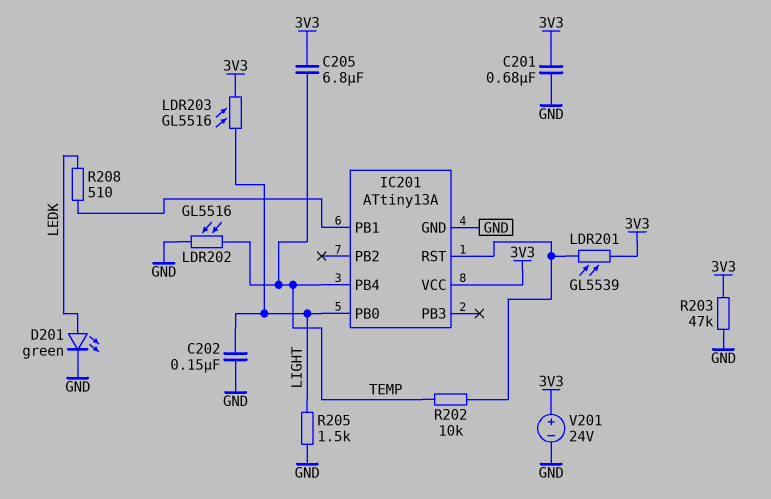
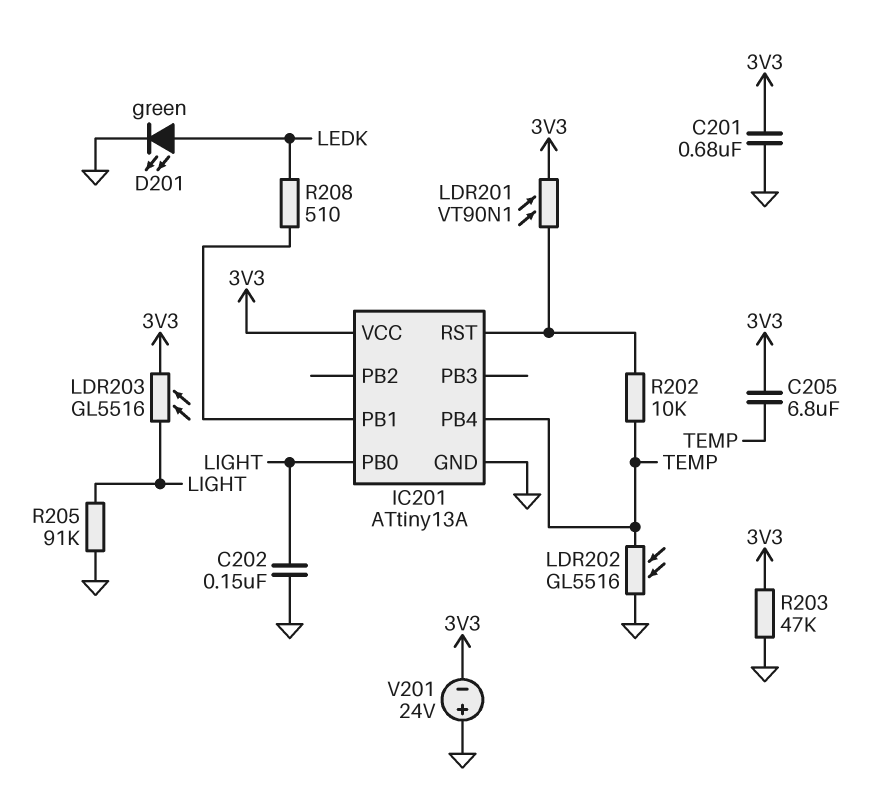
LDR201: GL5539 (3V3, IC201/RST) -> VT90N1 (3V3, IC201/RST)
R205: 1.5k (GND, LIGHT) -> 91k (GND, LIGHT)
V201: 24V (plus 3V3, minus GND) -> 24V (plus GND, minus 3V3)

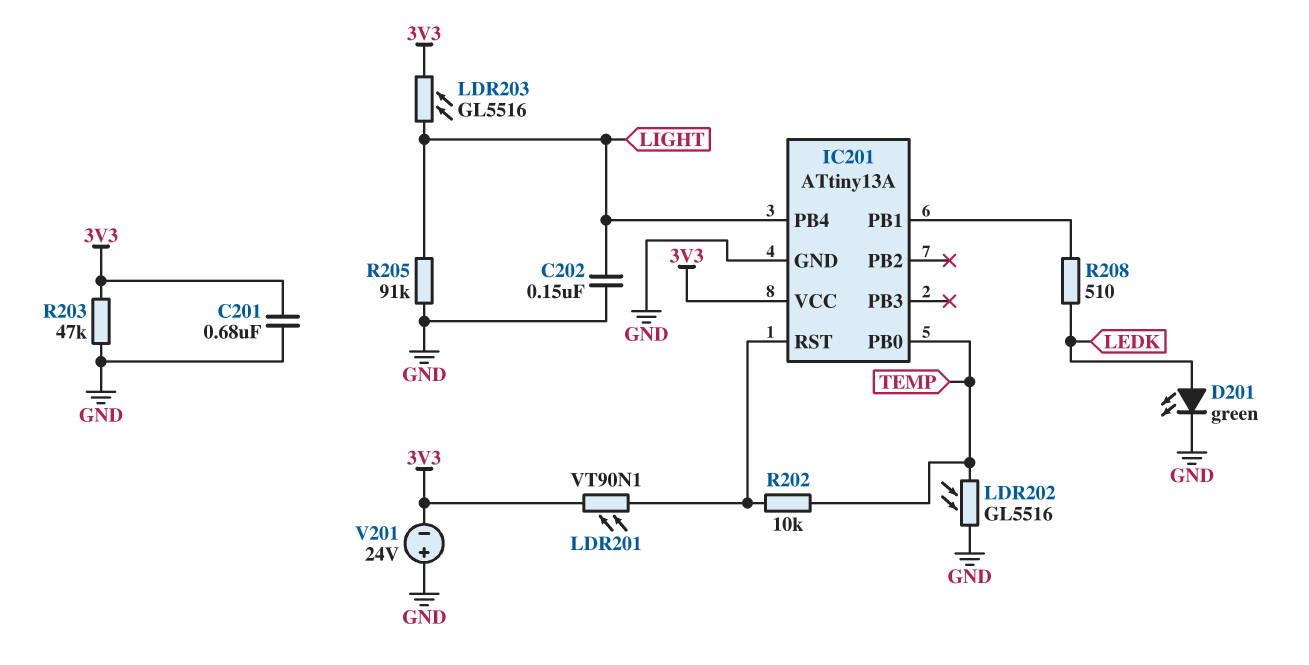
C205: 6.8uF (3V3, TEMP) -> none
IC201 pin PB0: LIGHT -> TEMP
IC201 pin PB4: TEMP -> LIGHT

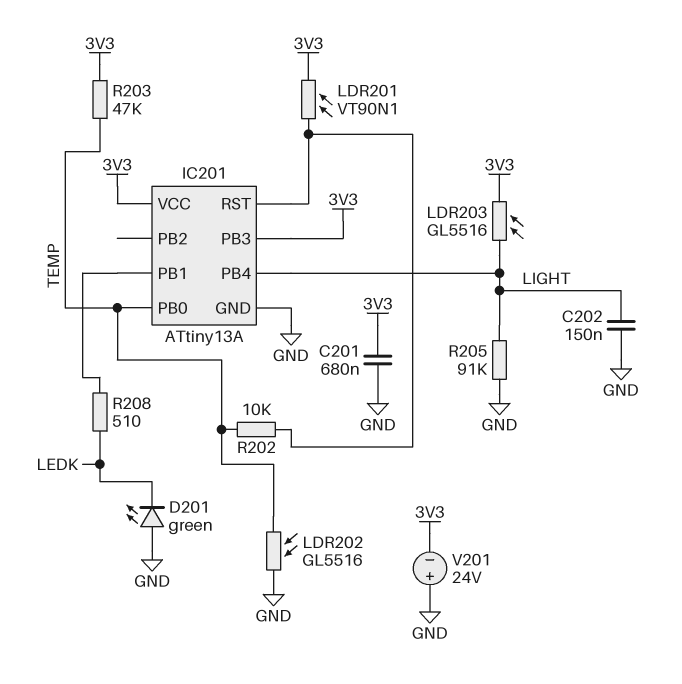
D201: LED green (A LEDK, K GND) -> LED green (A GND, K LEDK)
IC201 pin PB3: none -> 3V3
R203: 47k (3V3, GND) -> 47k (3V3, TEMP)

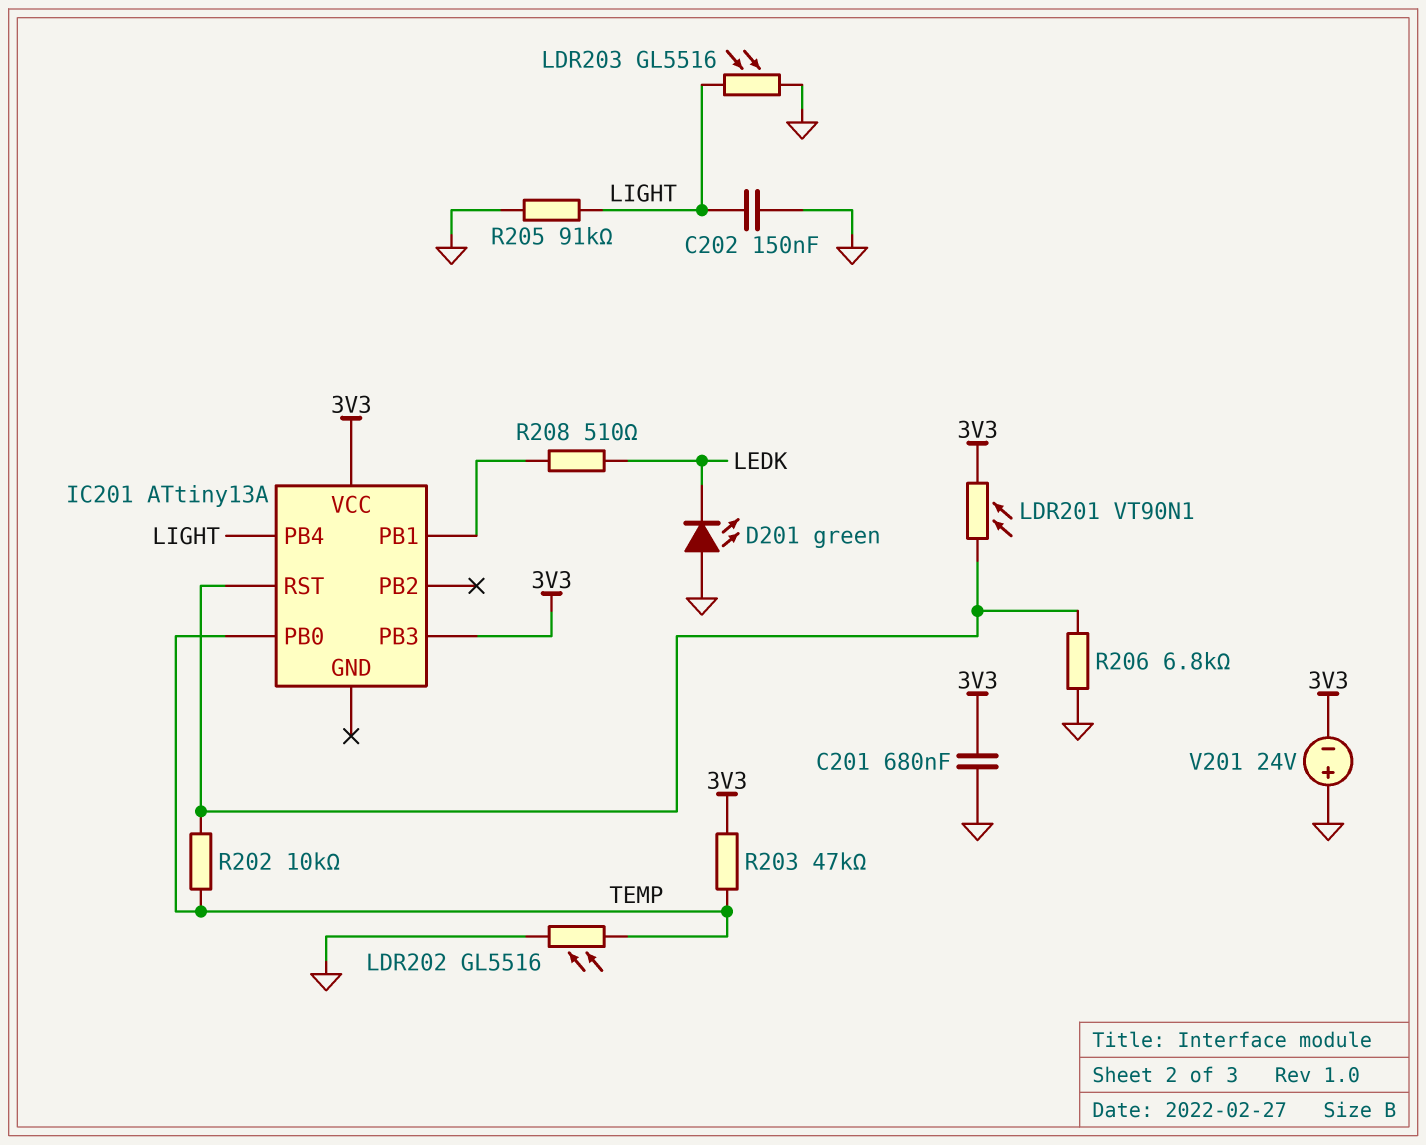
IC201 pin GND: GND -> none
LDR203: GL5516 (3V3, LIGHT) -> GL5516 (GND, LIGHT)
R206: none -> 6.8k (GND, IC201/RST)

